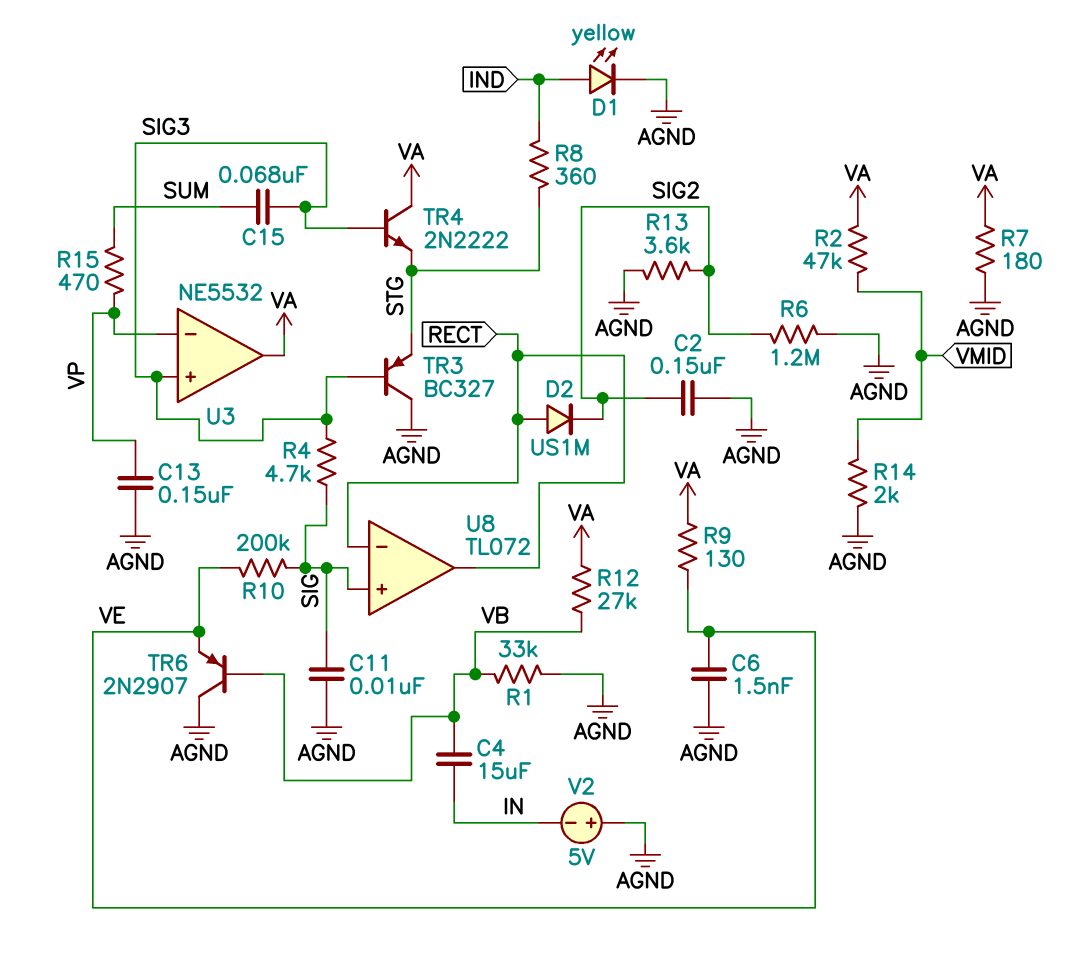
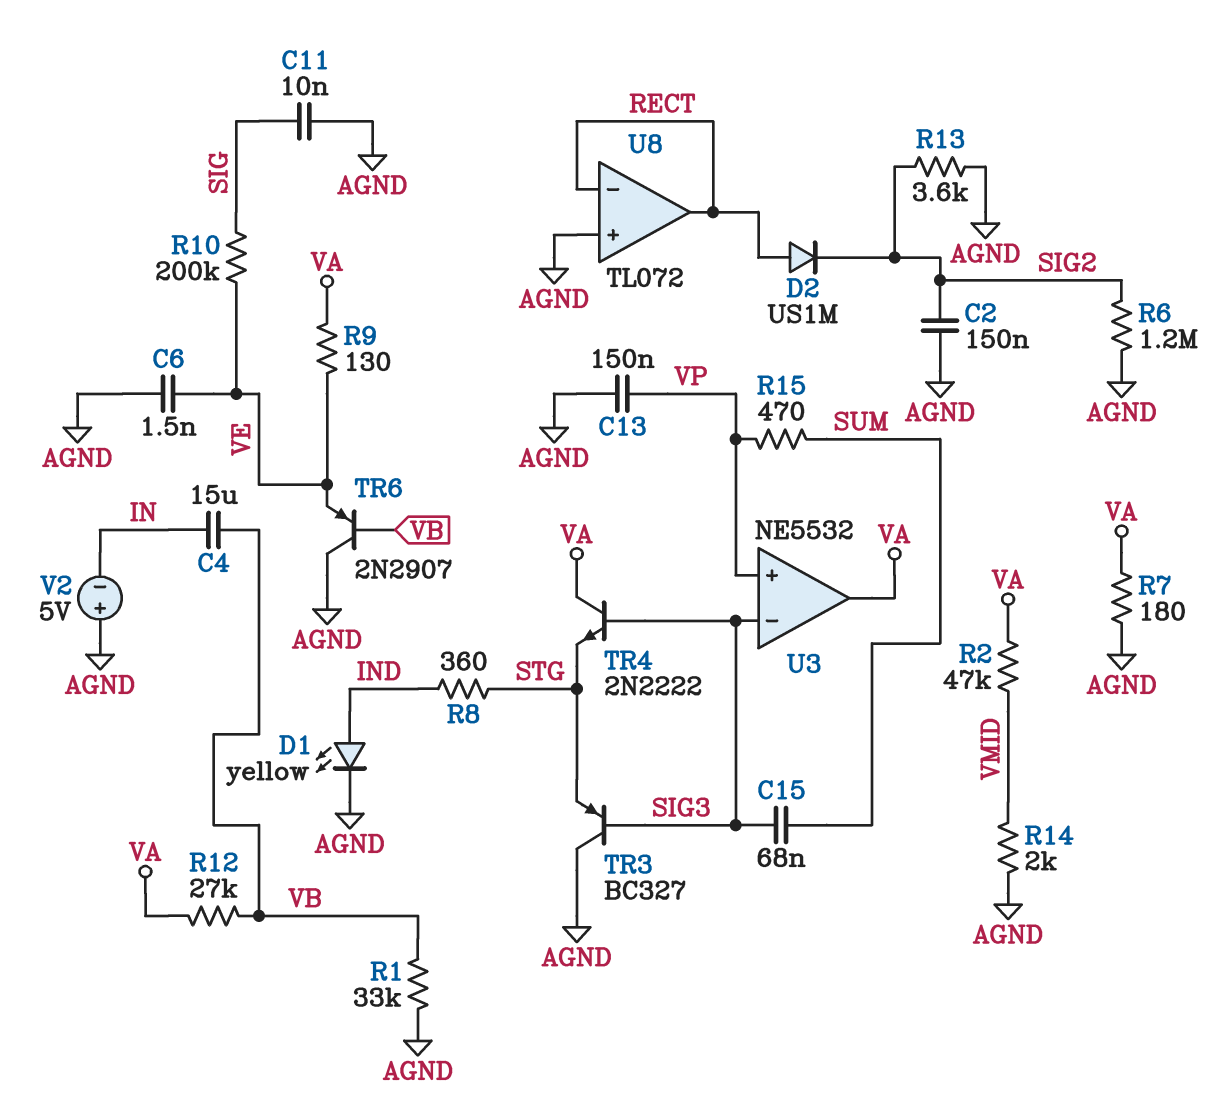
R4: 4.7k (SIG, SIG3) -> none
U3 pin in+: SIG3 -> VP
U3 pin in-: VP -> SIG3
U8 pin in+: SIG -> AGND

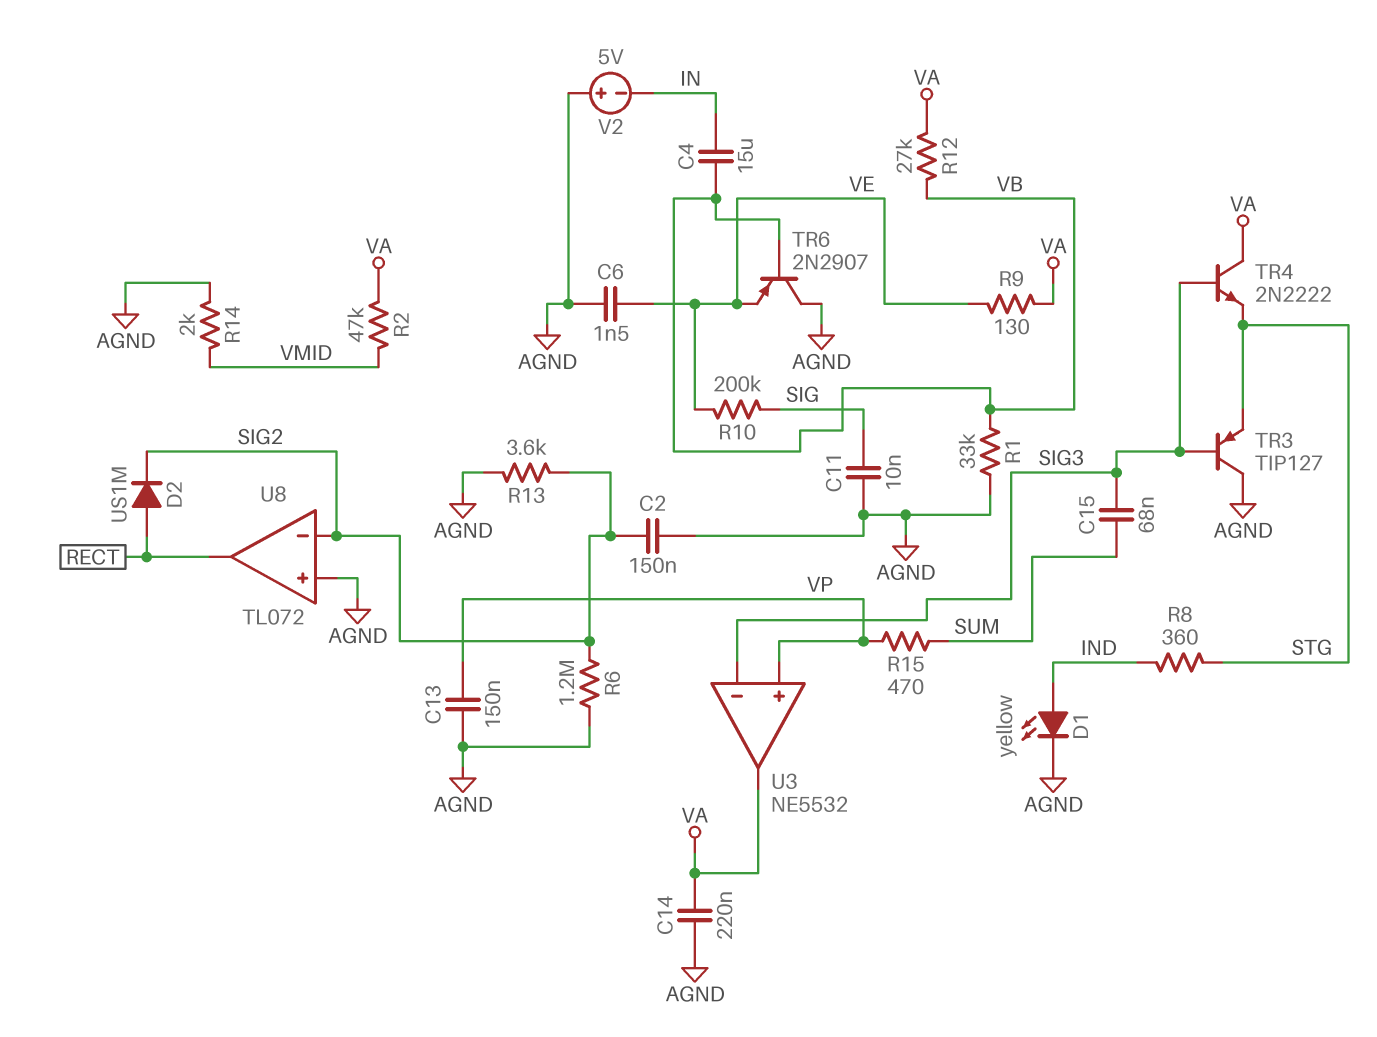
C14: none -> 220nF (AGND, VA)
R7: 180 (AGND, VA) -> none
TR3: PNP BC327 (B SIG3, C AGND, E STG) -> PNP TIP127 (B SIG3, C AGND, E STG)
U8 pin in-: RECT -> SIG2

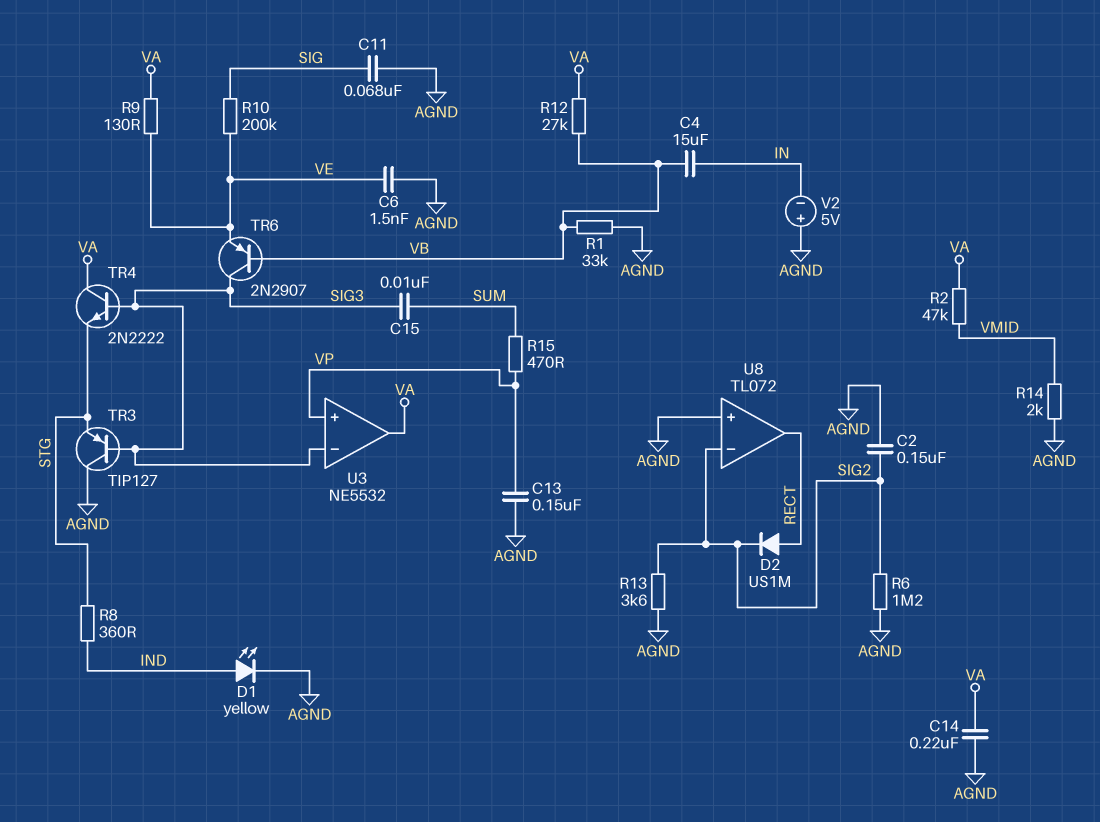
C11: 10nF (AGND, SIG) -> 68nF (AGND, SIG)
C15: 68nF (SIG3, SUM) -> 10nF (SIG3, SUM)
TR6: PNP 2N2907 (B VB, C AGND, E VE) -> PNP 2N2907 (B VB, C SIG3, E VE)

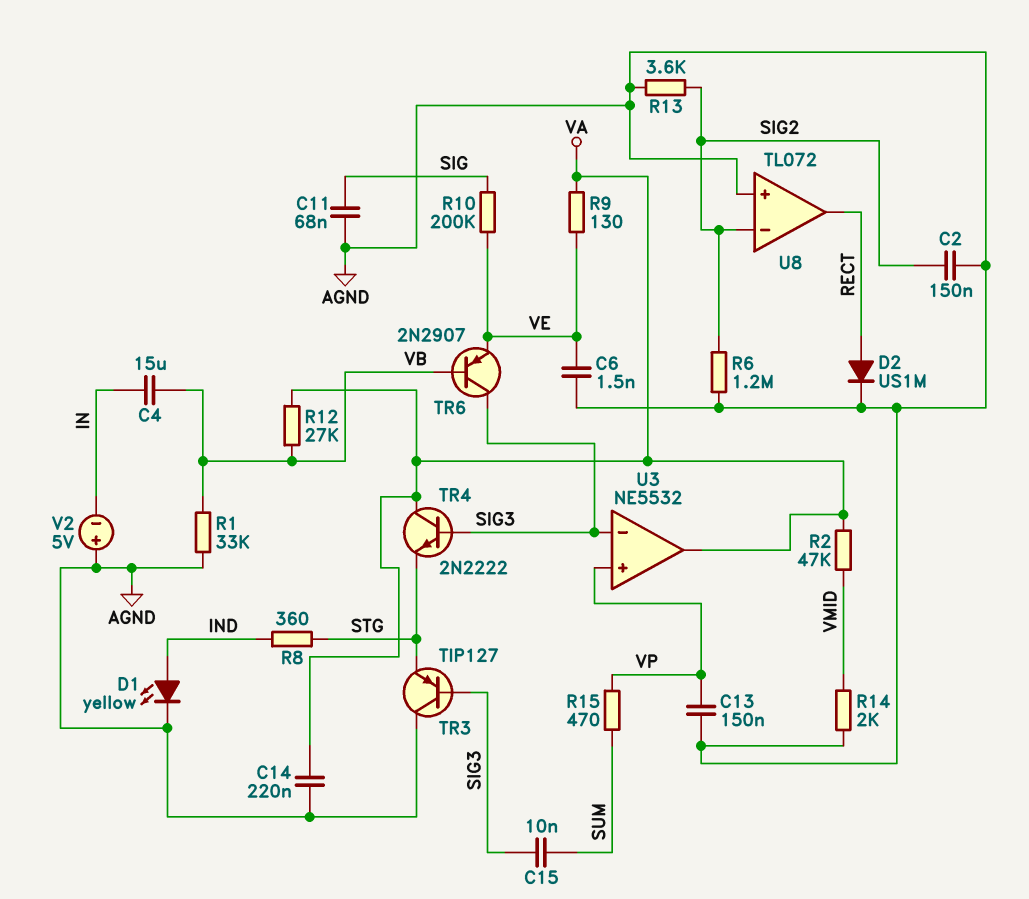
D2: diode US1M (A RECT, K SIG2) -> diode US1M (A RECT, K AGND)

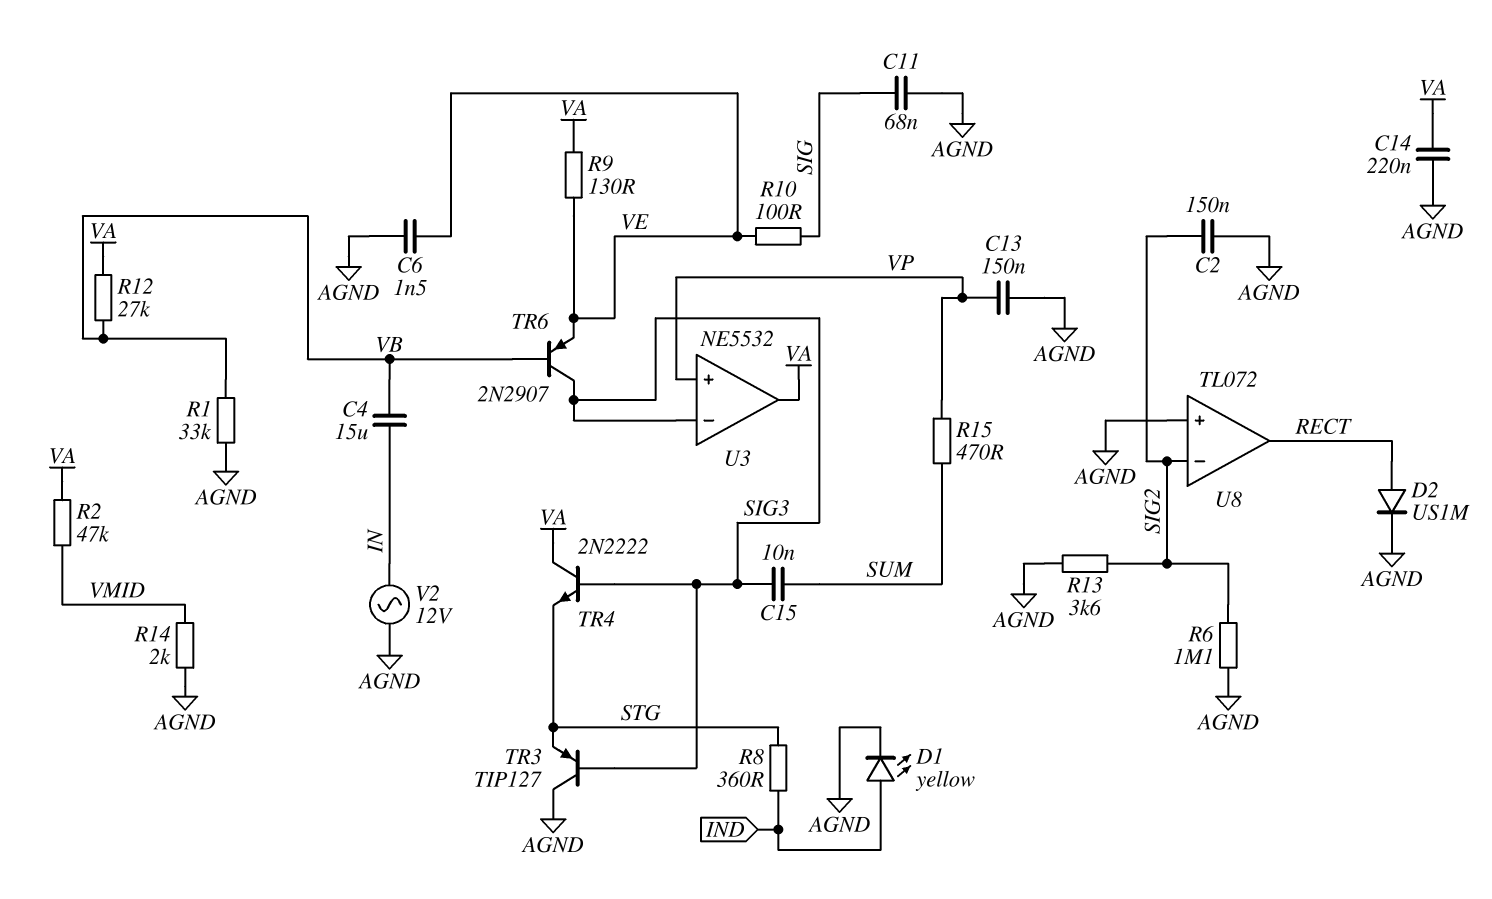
R6: 1.2M (AGND, SIG2) -> 1.1M (AGND, SIG2)
R10: 200k (SIG, VE) -> 100 (SIG, VE)
V2: 5V (plus AGND, minus IN) -> AC 12V (AGND, IN)

